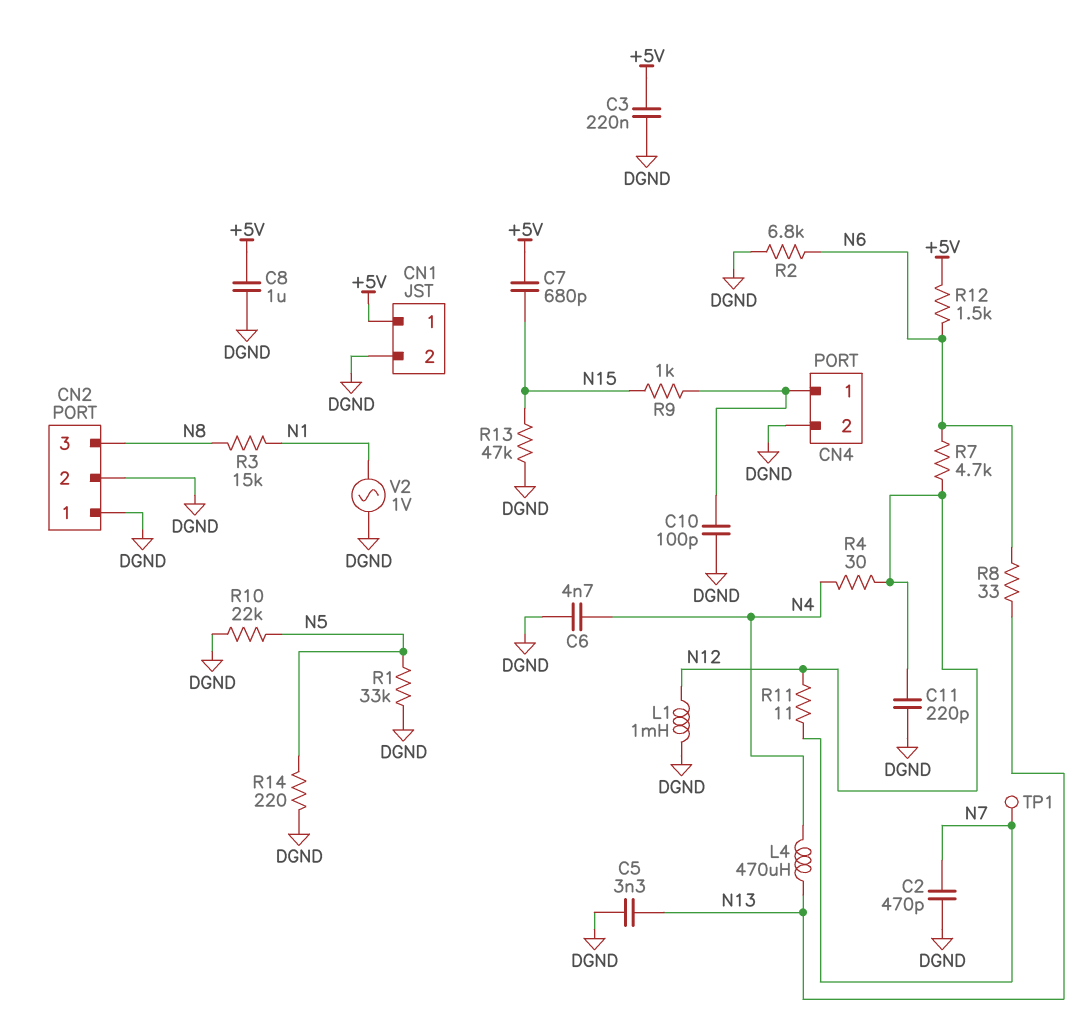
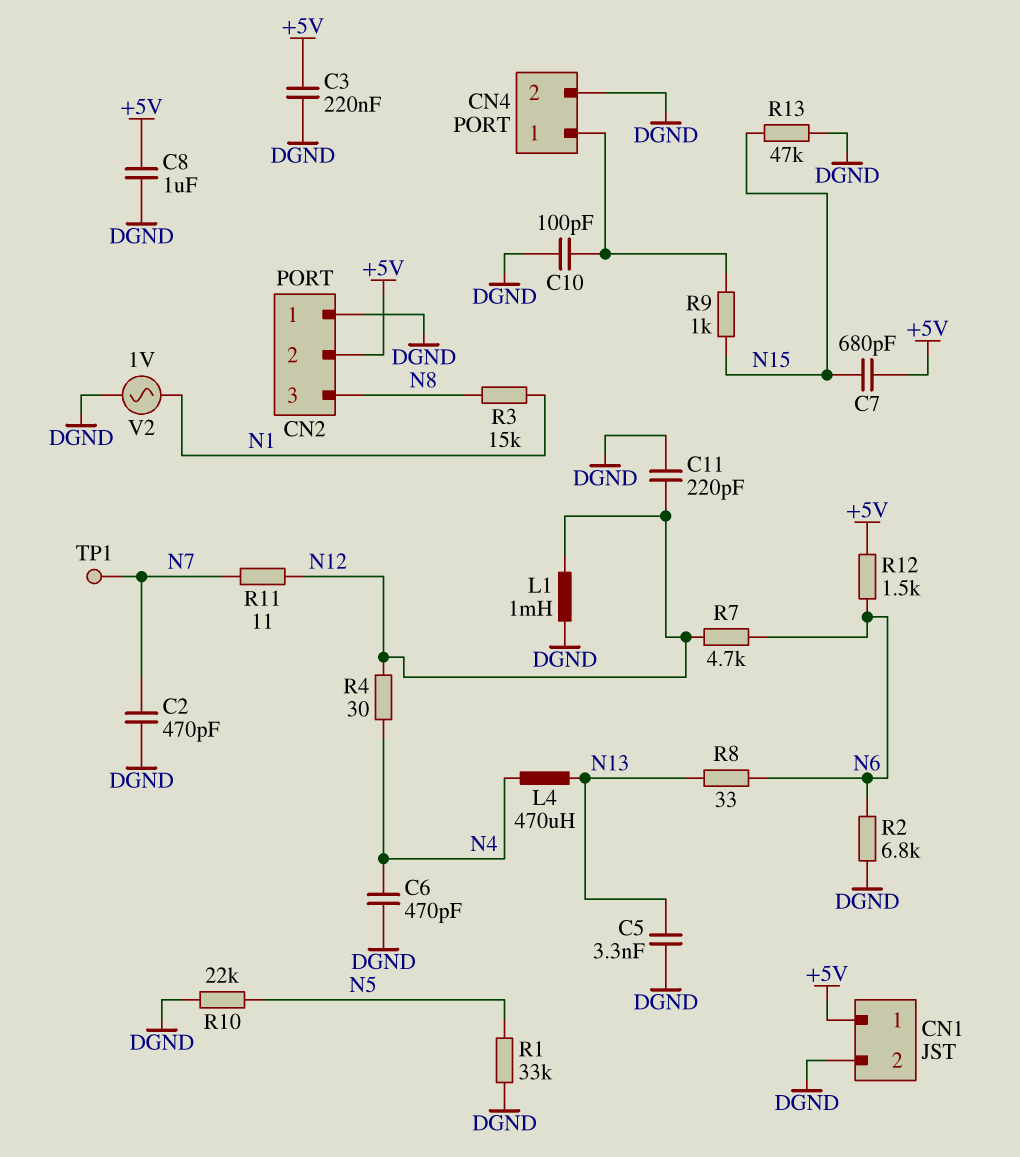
C6: 4.7nF (DGND, N4) -> 470pF (DGND, N4)
CN2 pin 2: DGND -> +5V
R14: 220 (DGND, N5) -> none

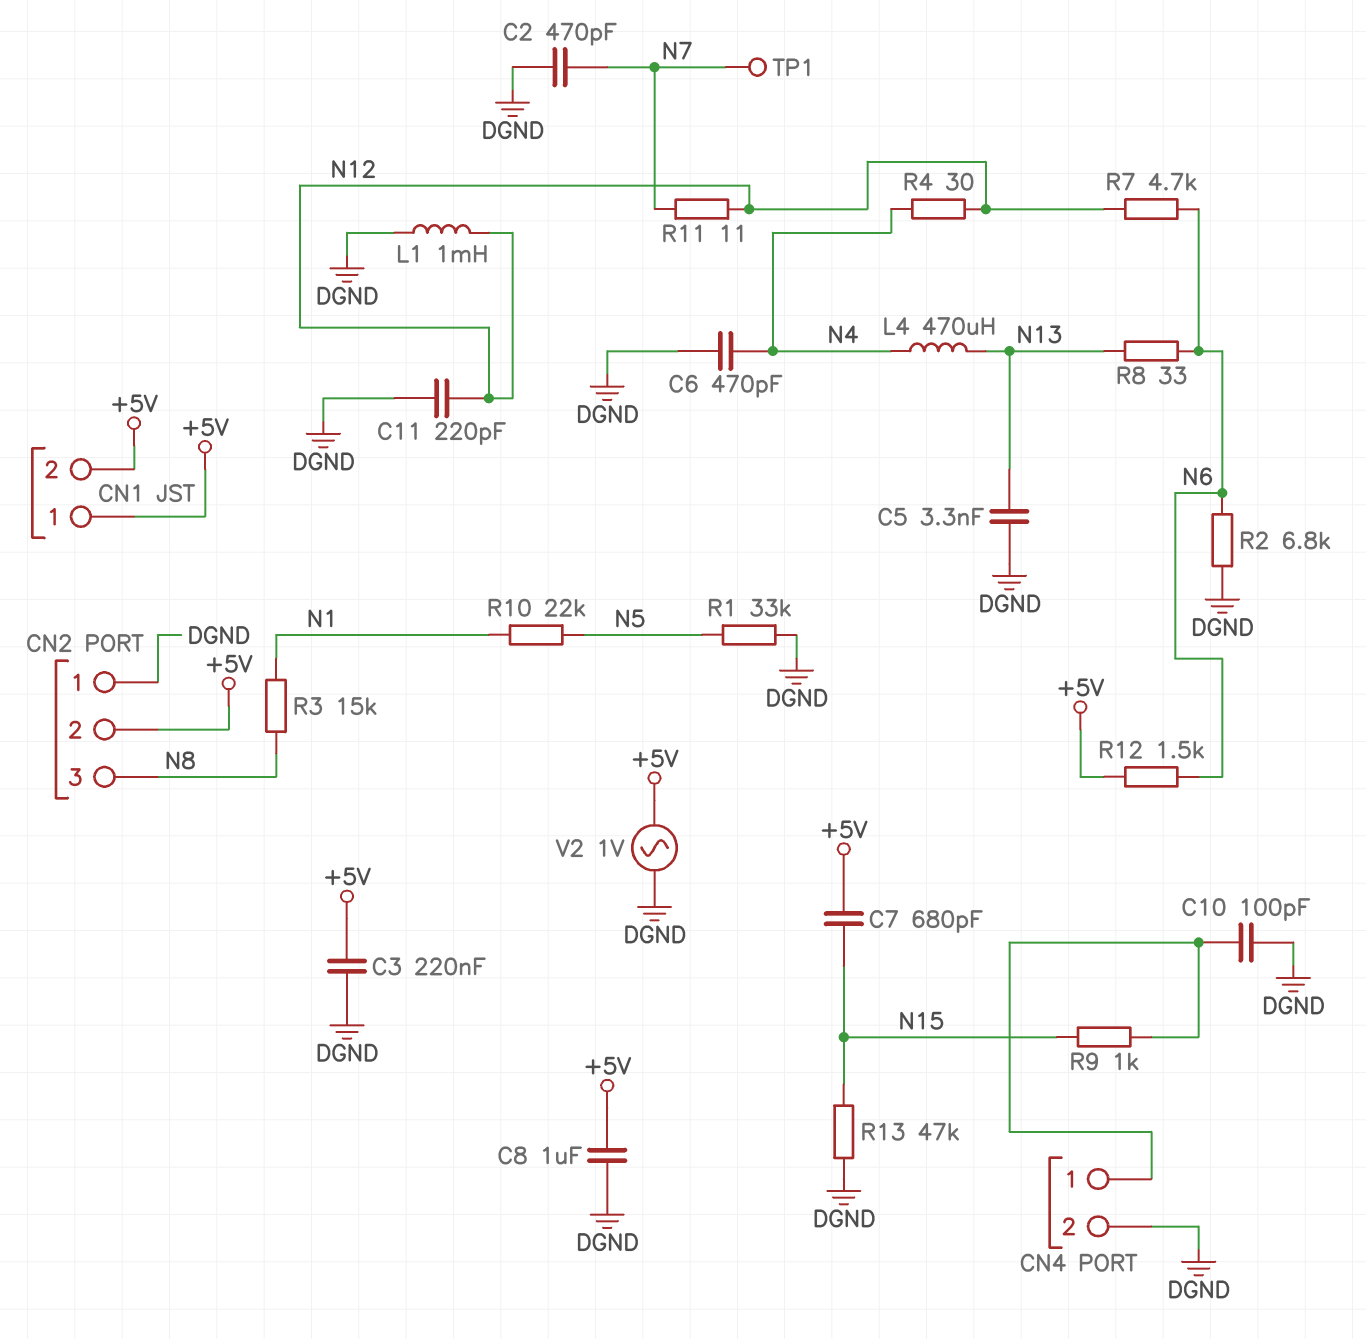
CN1 pin 2: DGND -> +5V
R10: 22k (DGND, N5) -> 22k (N1, N5)
V2: AC 1V (DGND, N1) -> AC 1V (+5V, DGND)

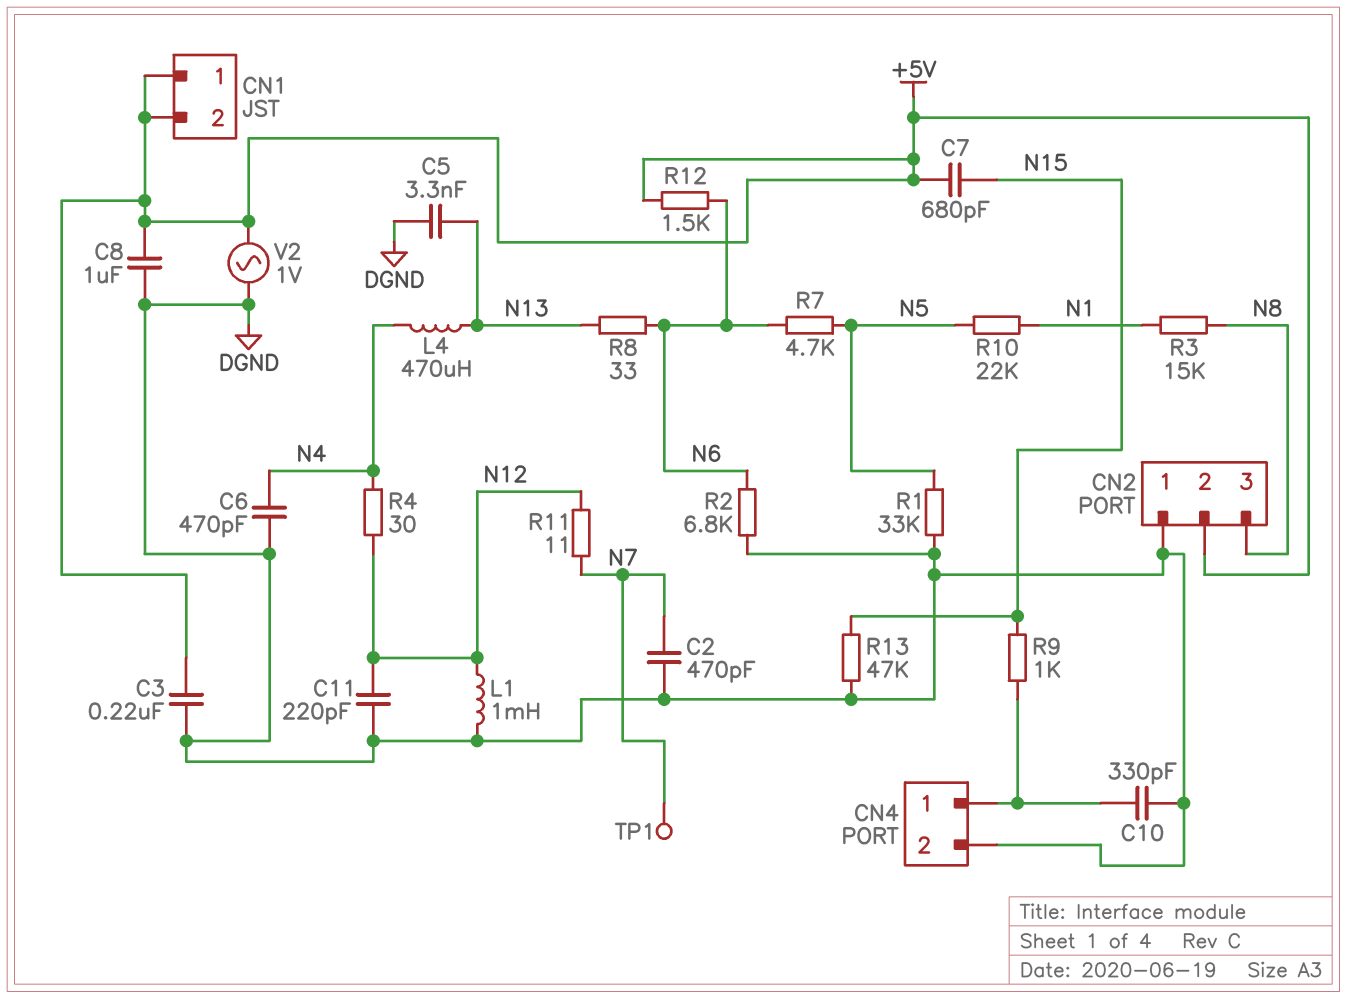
C10: 100pF (CN4/1, DGND) -> 330pF (CN4/1, DGND)
R7: 4.7k (N6, N12) -> 4.7k (N5, N6)

